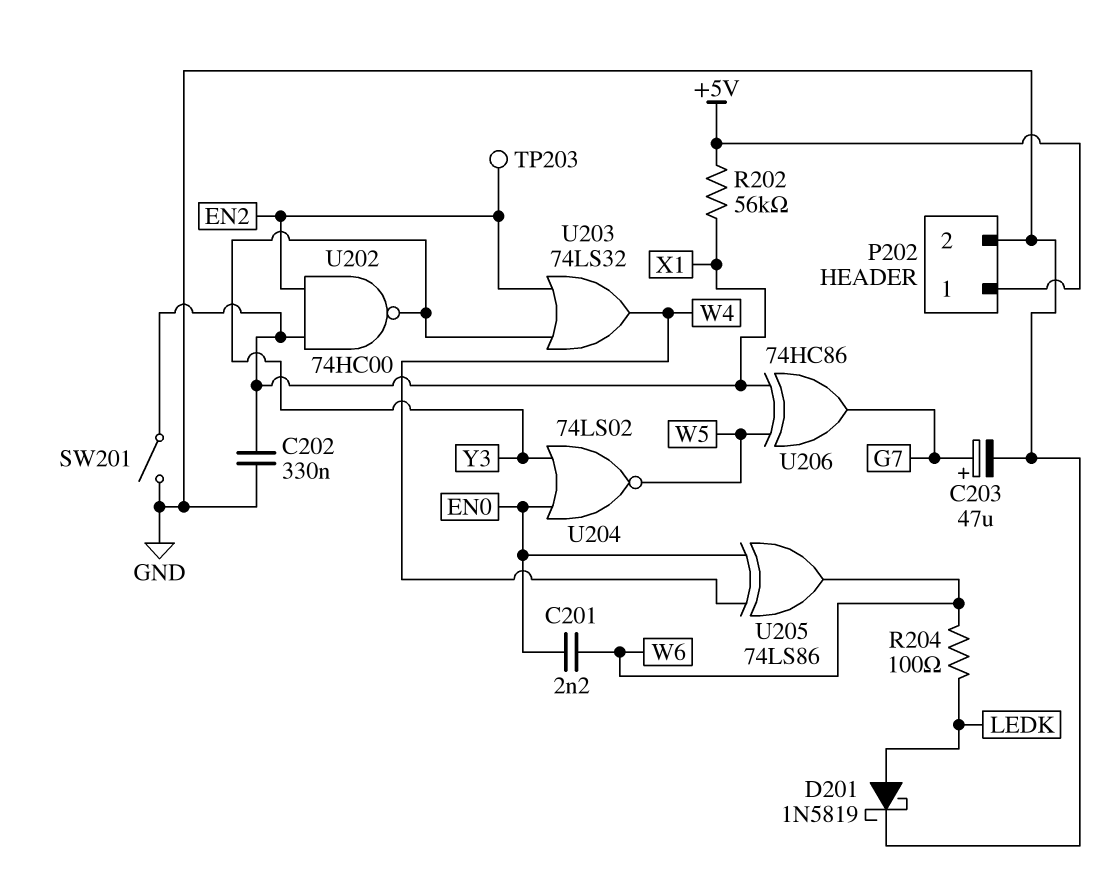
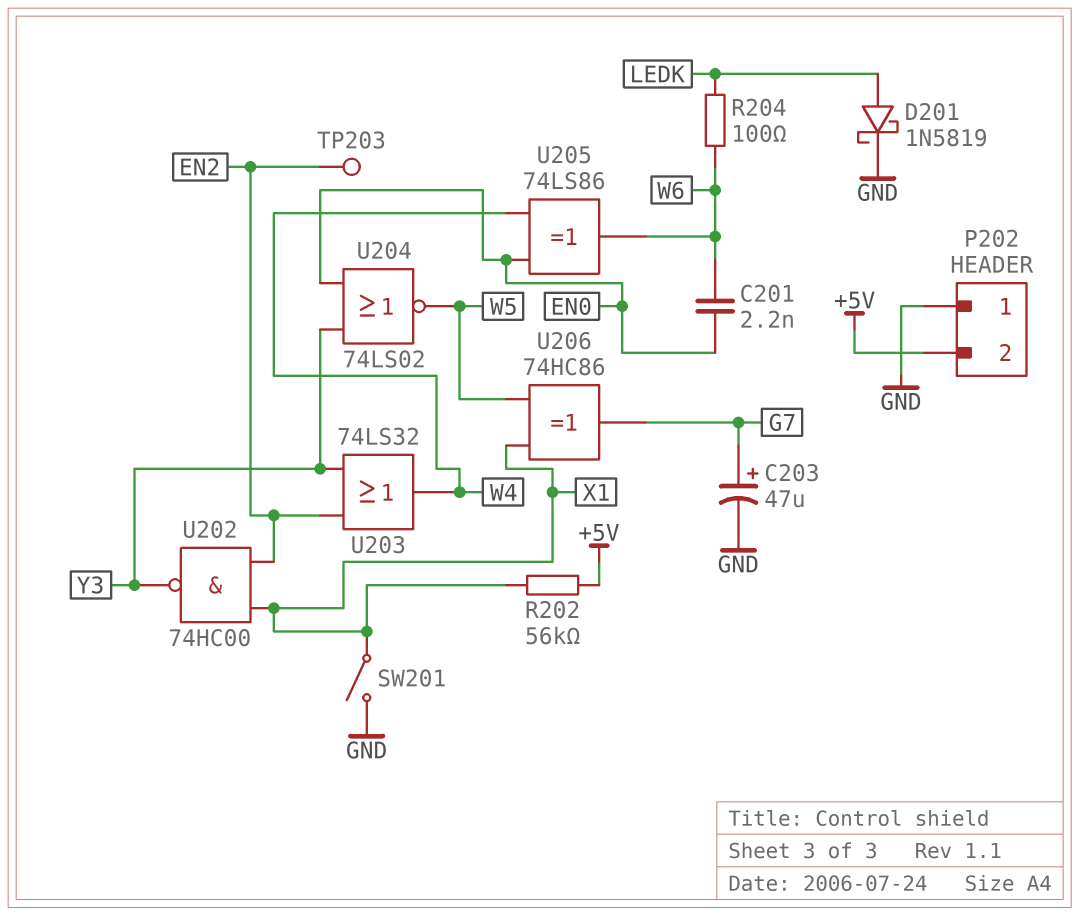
C202: 330nF (GND, X1) -> none
P202 pin 1: +5V -> GND
P202 pin 2: GND -> +5V

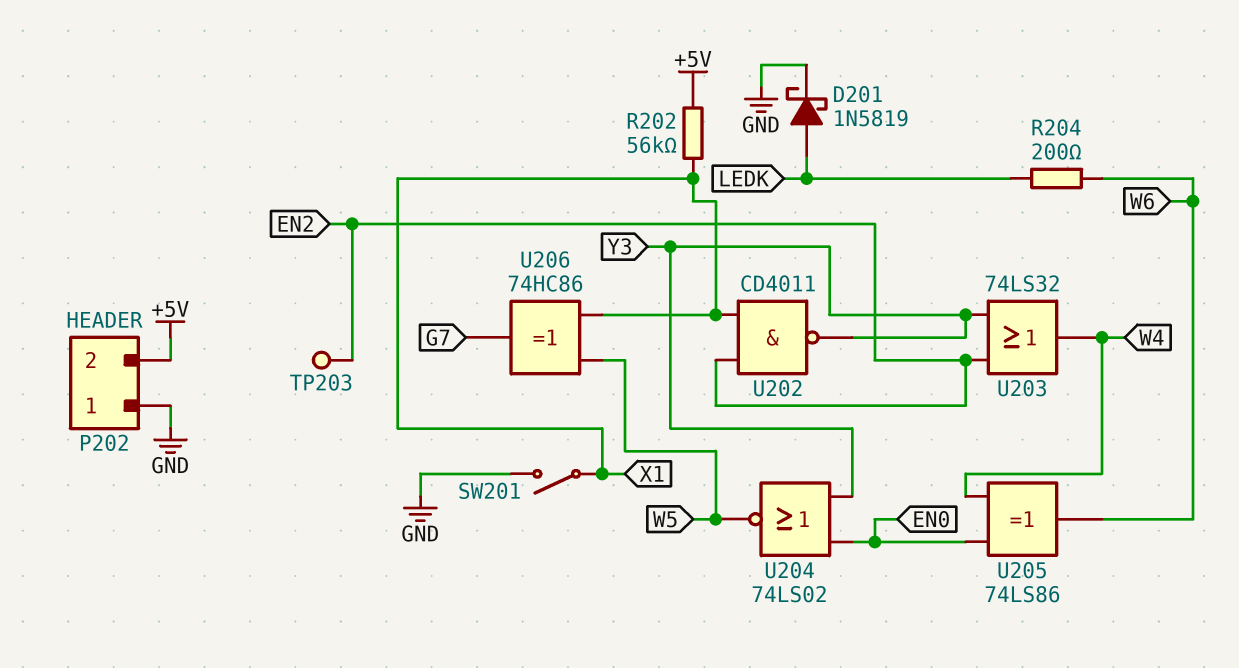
C201: 2.2nF (EN0, W6) -> none
C203: 47uF (plus G7, minus GND) -> none
R204: 100 (LEDK, W6) -> 200 (LEDK, W6)
U202: NAND 74HC00 (in EN2, in X1, out Y3) -> NAND CD4011 (in EN2, in X1, out Y3)

